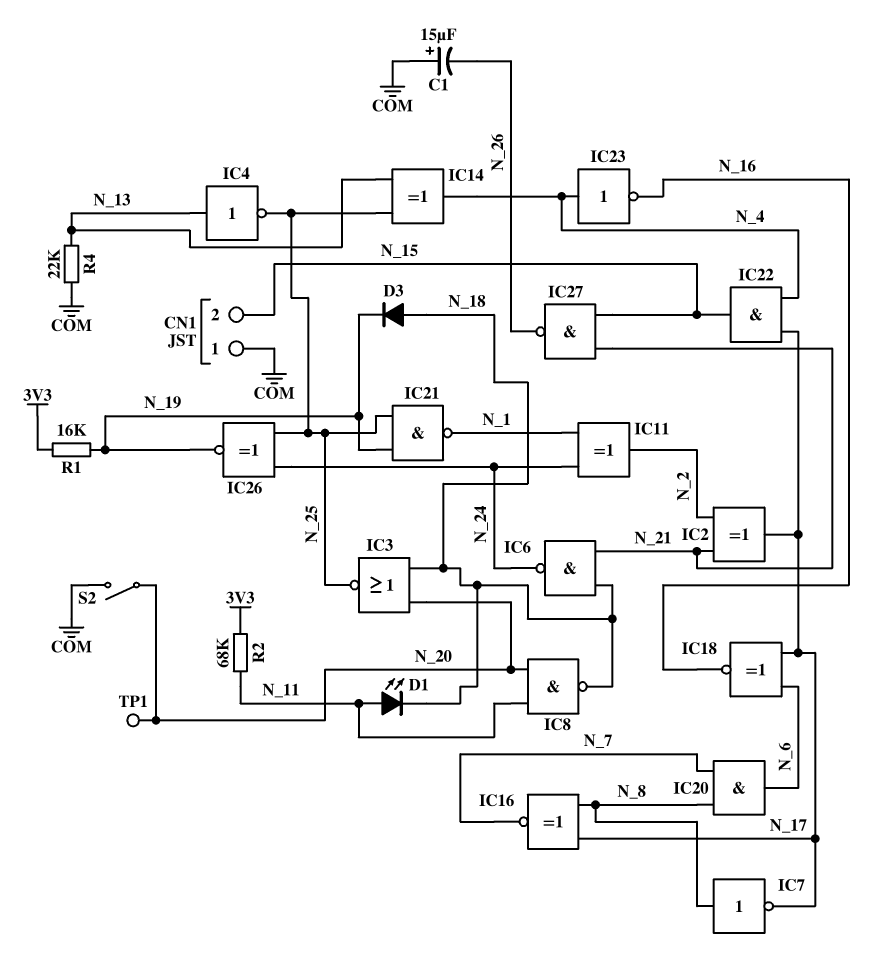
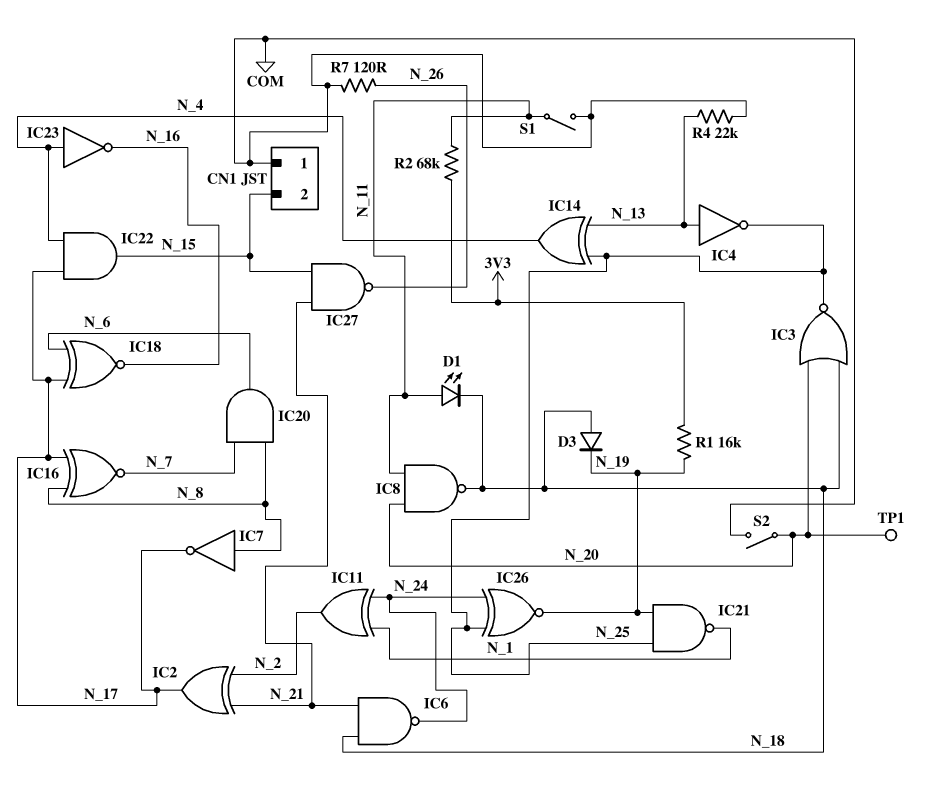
C1: 15uF (plus COM, minus N_26) -> none
R7: none -> 120 (COM, N_26)
S1: none -> switch (COM, N_11)

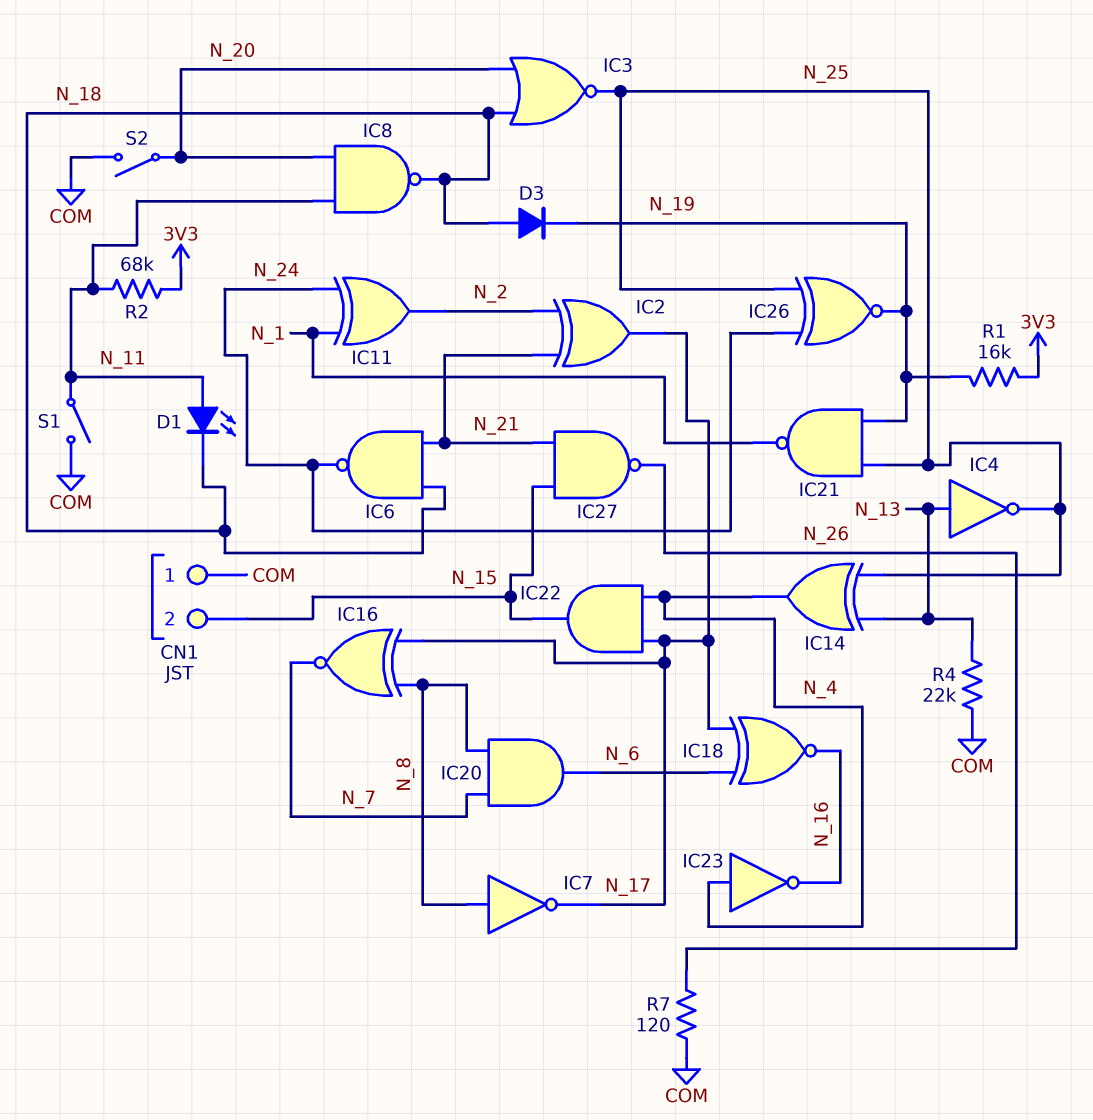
TP1: test point (N_20) -> none

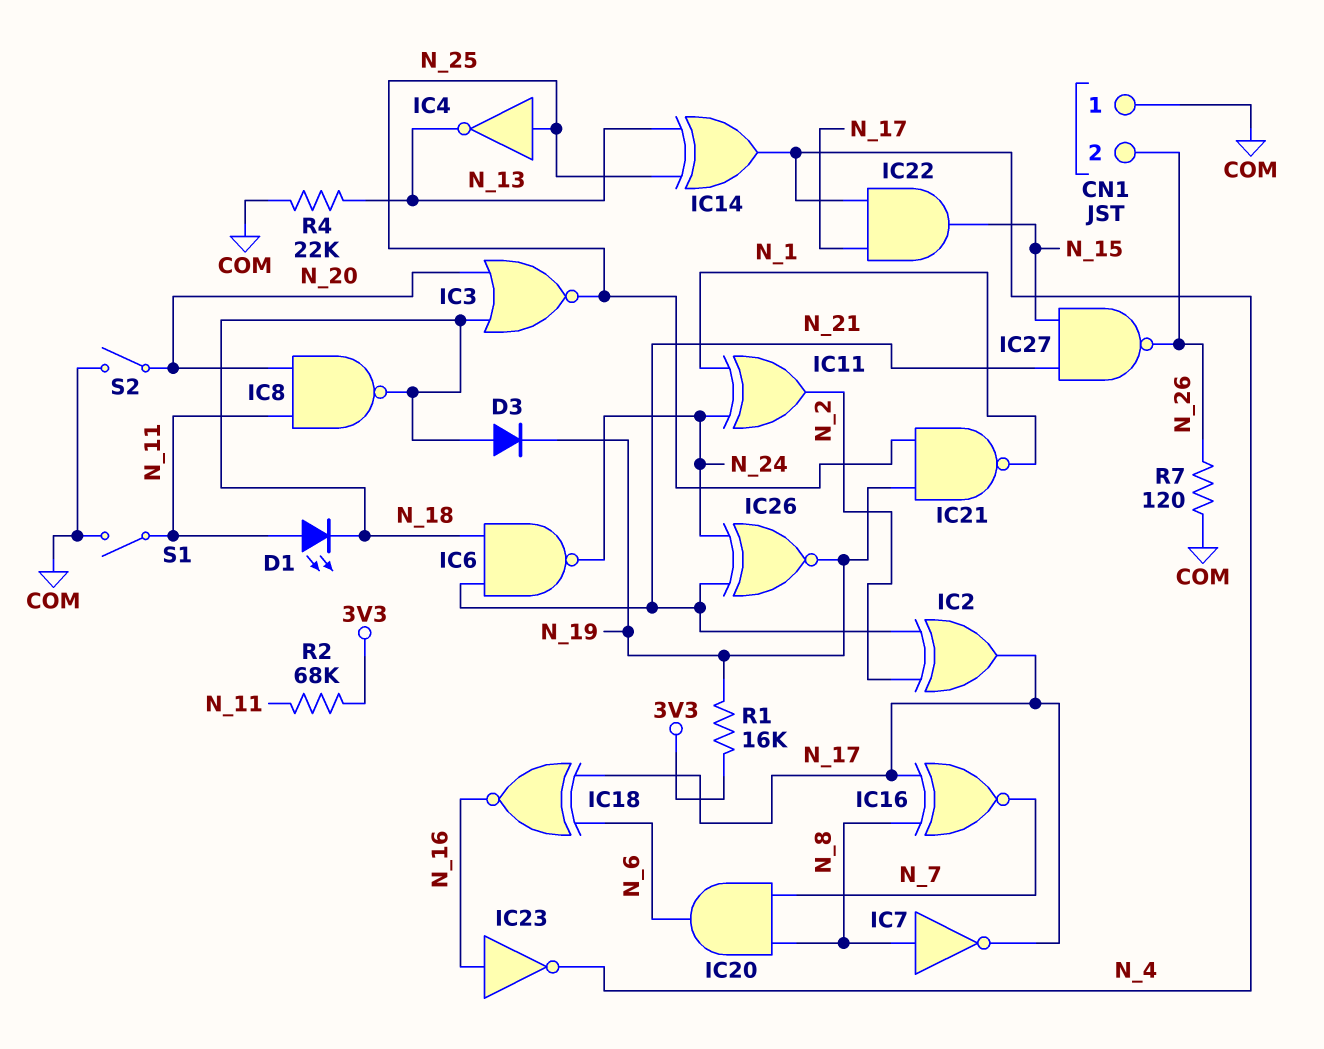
CN1 pin 2: N_15 -> N_26
IC4: NOT (in N_13, out N_25) -> NOT (in N_25, out N_13)
IC23: NOT (in N_4, out N_16) -> NOT (in N_16, out N_4)
IC26: XNOR (in N_24, in N_25, out N_19) -> XNOR (in N_21, in N_24, out N_19)

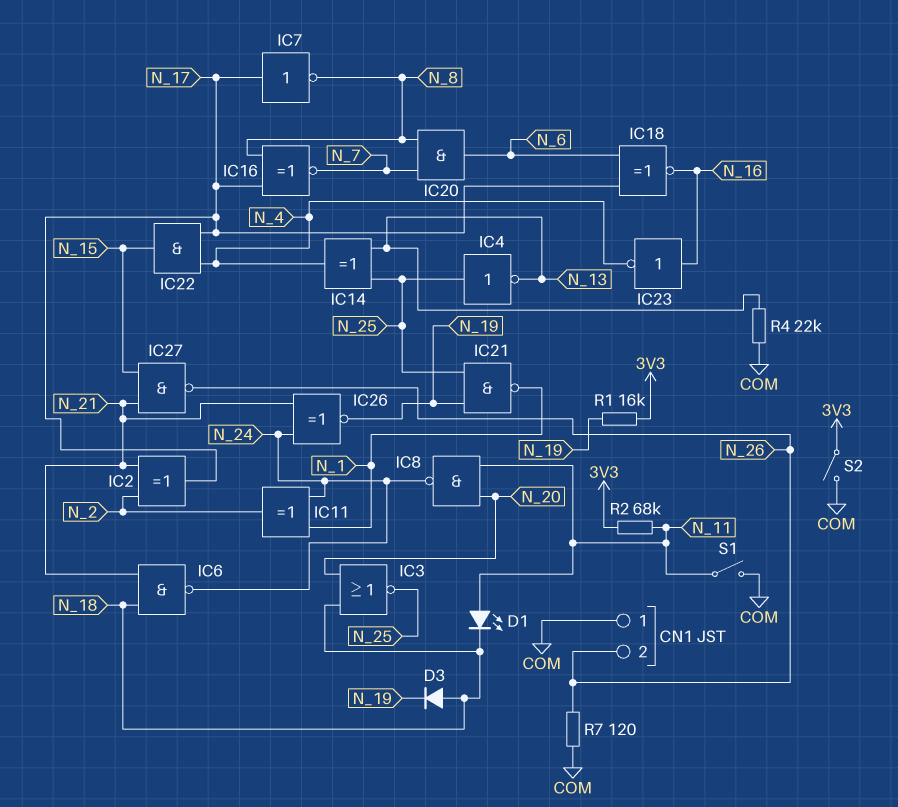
IC7: NOT (in N_8, out N_17) -> NOT (in N_17, out N_8)
IC8: NAND (in N_11, in N_20, out N_18) -> NAND (in N_11, in N_20, out N_24)
S2: switch (COM, N_20) -> switch (3V3, COM)

